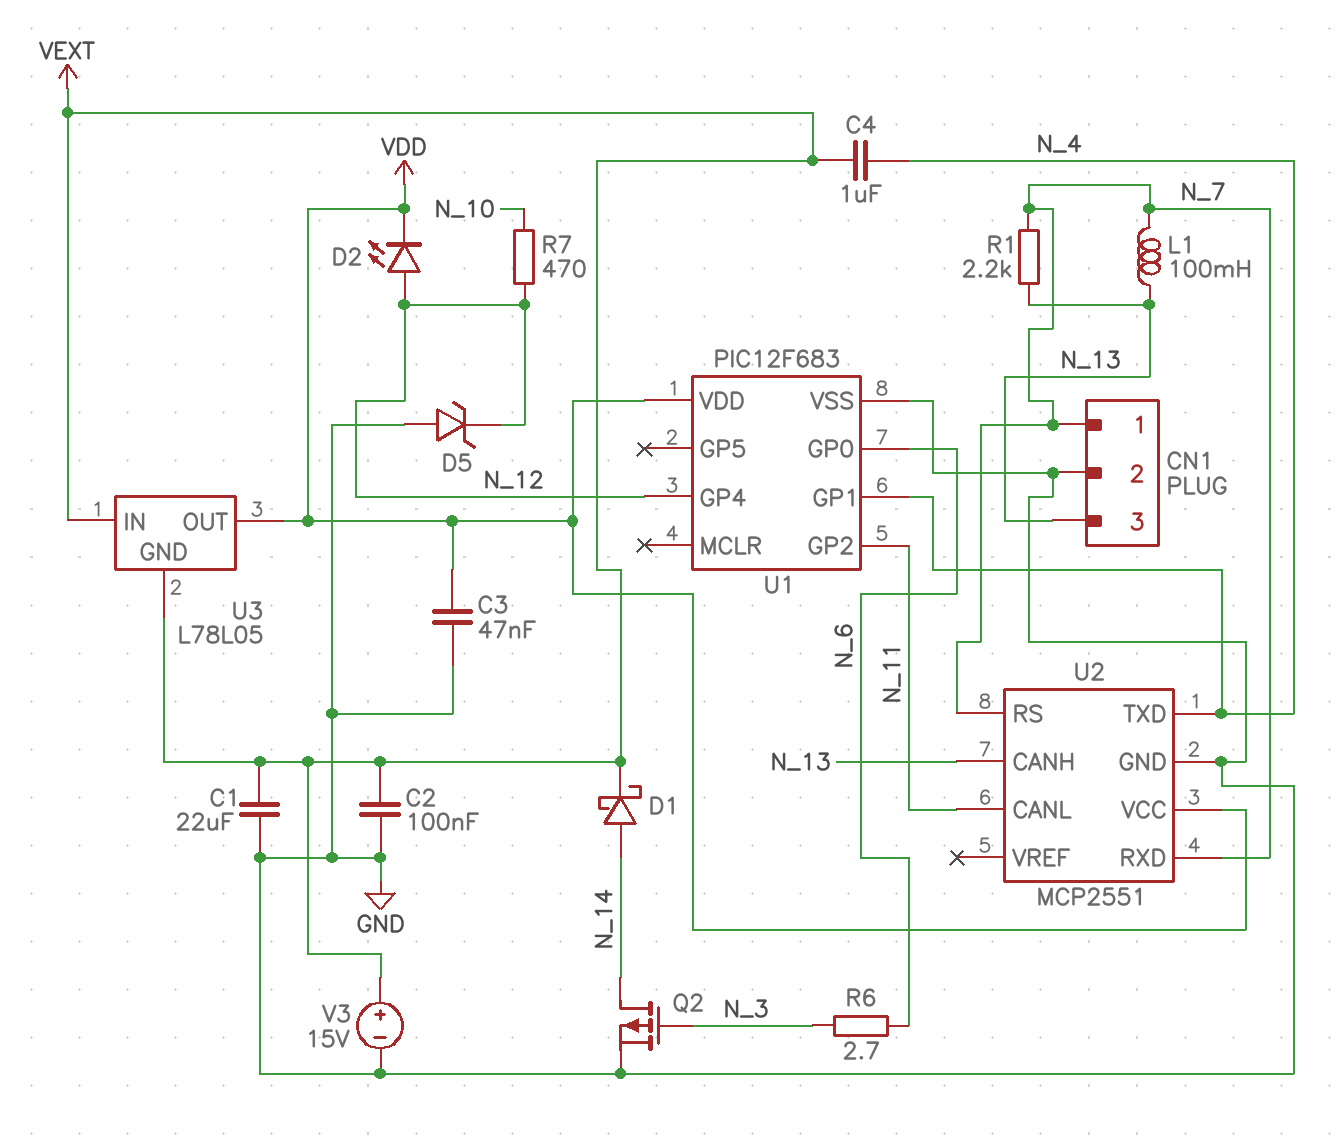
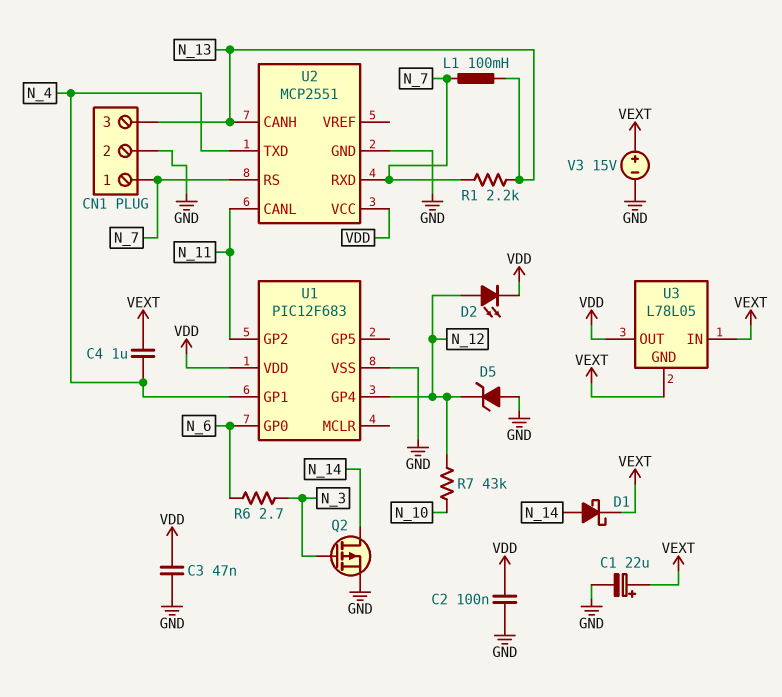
C1: 22uF (GND, VEXT) -> 22uF (plus VEXT, minus GND)
C2: 100nF (GND, VEXT) -> 100nF (GND, VDD)
R7: 470 (N_10, N_12) -> 43k (N_10, N_12)

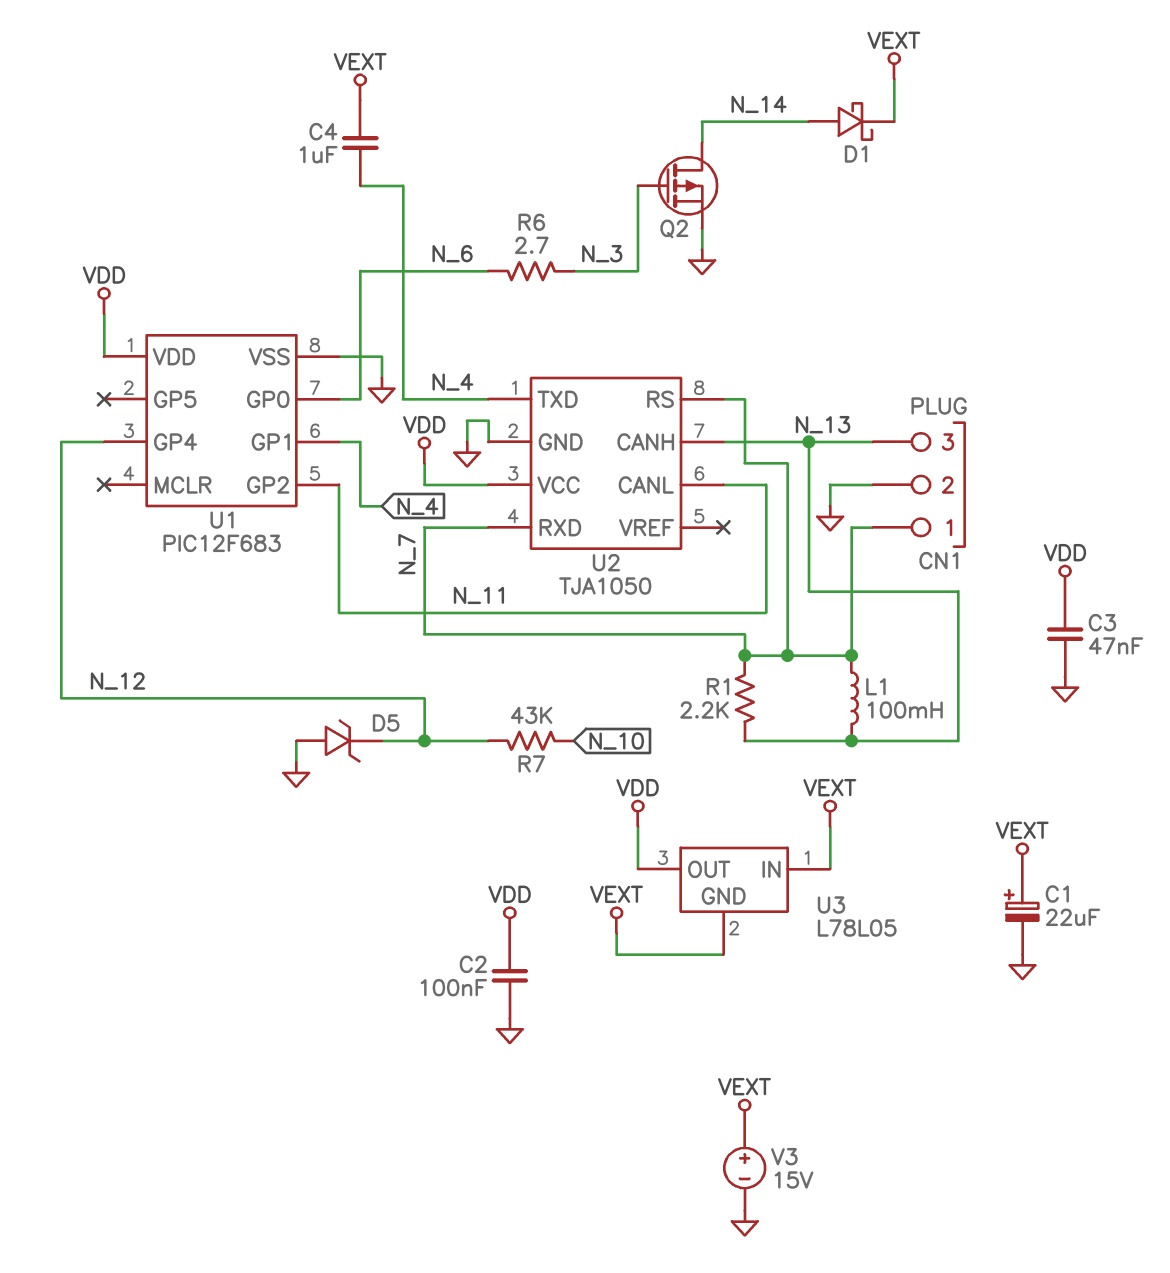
D2: LED (A N_12, K VDD) -> none
U2: MCP2551 -> TJA1050

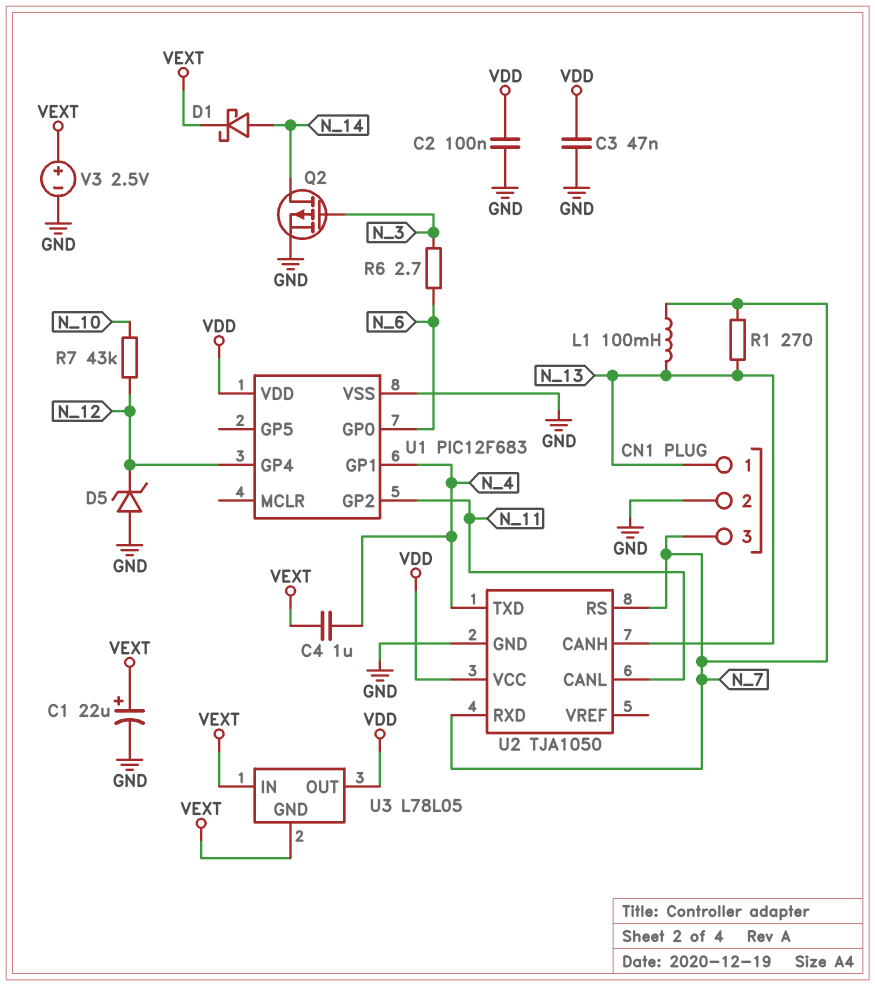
CN1 pin 1: N_7 -> N_13
CN1 pin 3: N_13 -> N_7
R1: 2.2k (N_7, N_13) -> 270 (N_7, N_13)
V3: 15V (plus VEXT, minus GND) -> 2.5V (plus VEXT, minus GND)

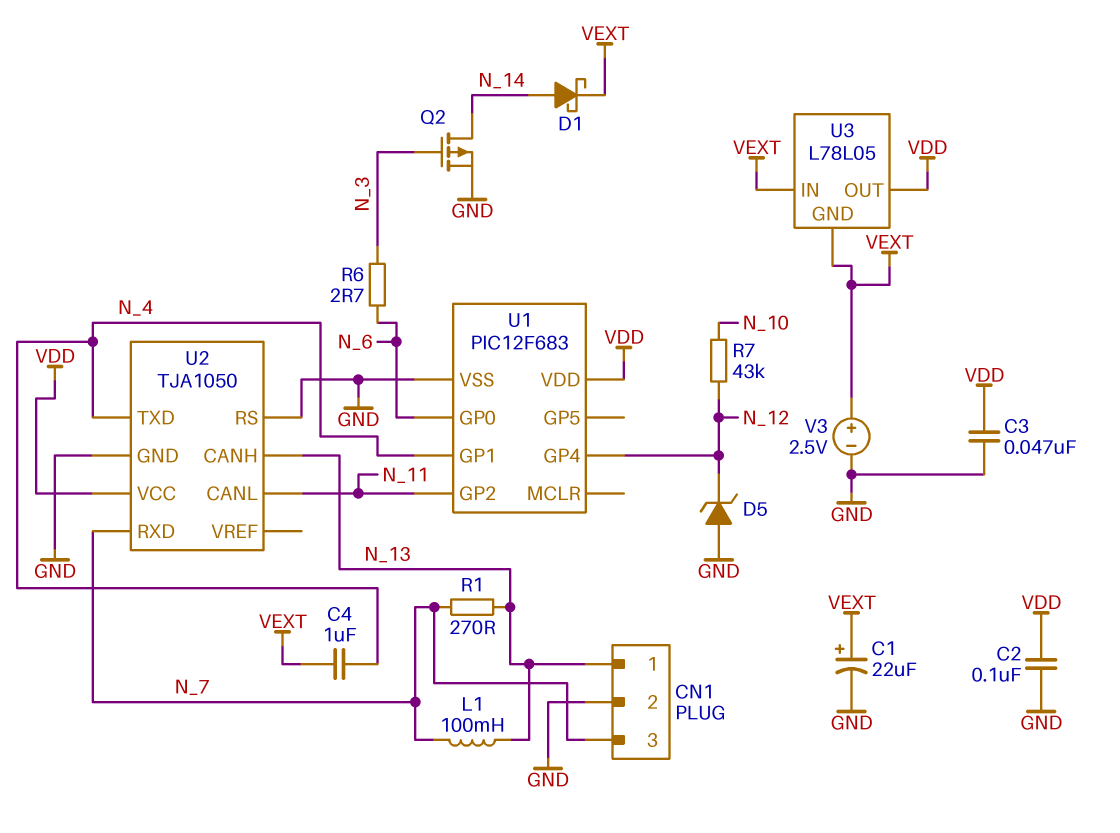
U2 pin RS: N_7 -> GND

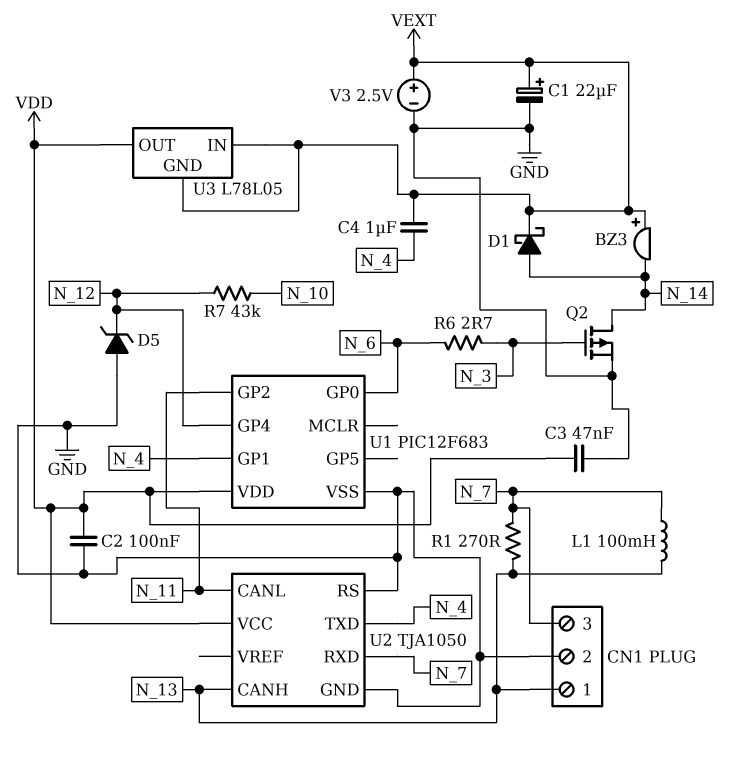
BZ3: none -> buzzer (plus VEXT, minus N_14)

